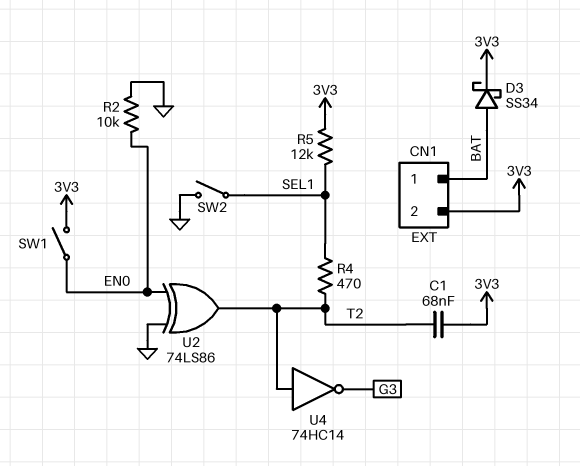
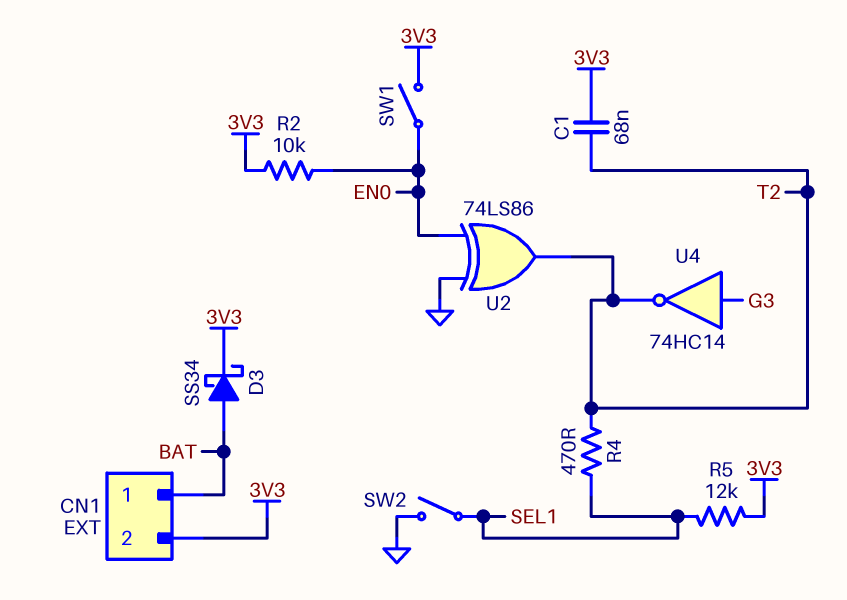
R2: 10k (EN0, GND) -> 10k (3V3, EN0)
U4: NOT 74HC14 (in T2, out G3) -> NOT 74HC14 (in G3, out T2)

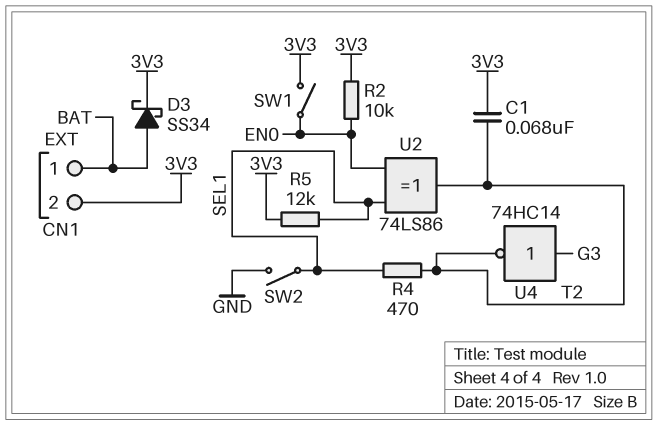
U2: XOR 74LS86 (in EN0, in GND, out T2) -> XOR 74LS86 (in EN0, in SEL1, out T2)

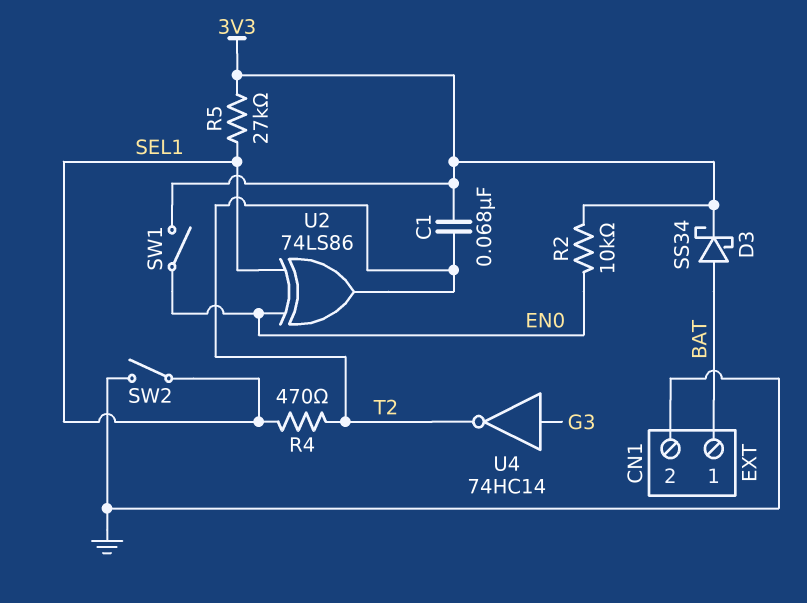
CN1 pin 2: 3V3 -> GND
R5: 12k (3V3, SEL1) -> 27k (3V3, SEL1)

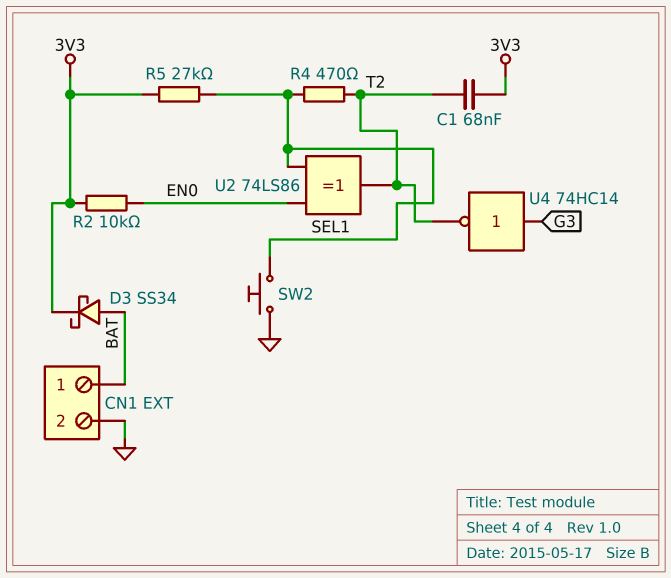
SW1: switch (3V3, EN0) -> none
SW2: switch (GND, SEL1) -> button (GND, SEL1)

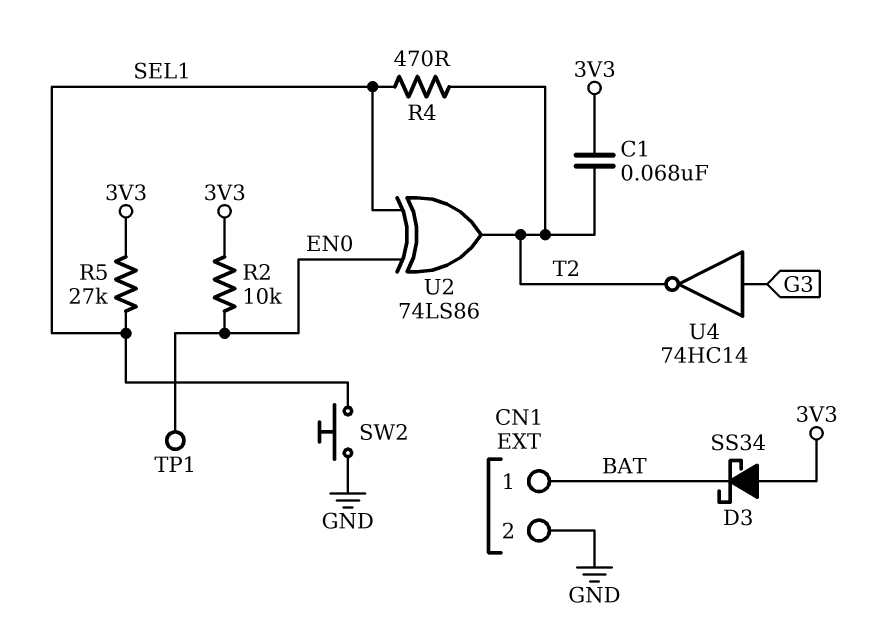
D3: schottky SS34 (A BAT, K 3V3) -> schottky SS34 (A 3V3, K BAT)
TP1: none -> test point (EN0)

